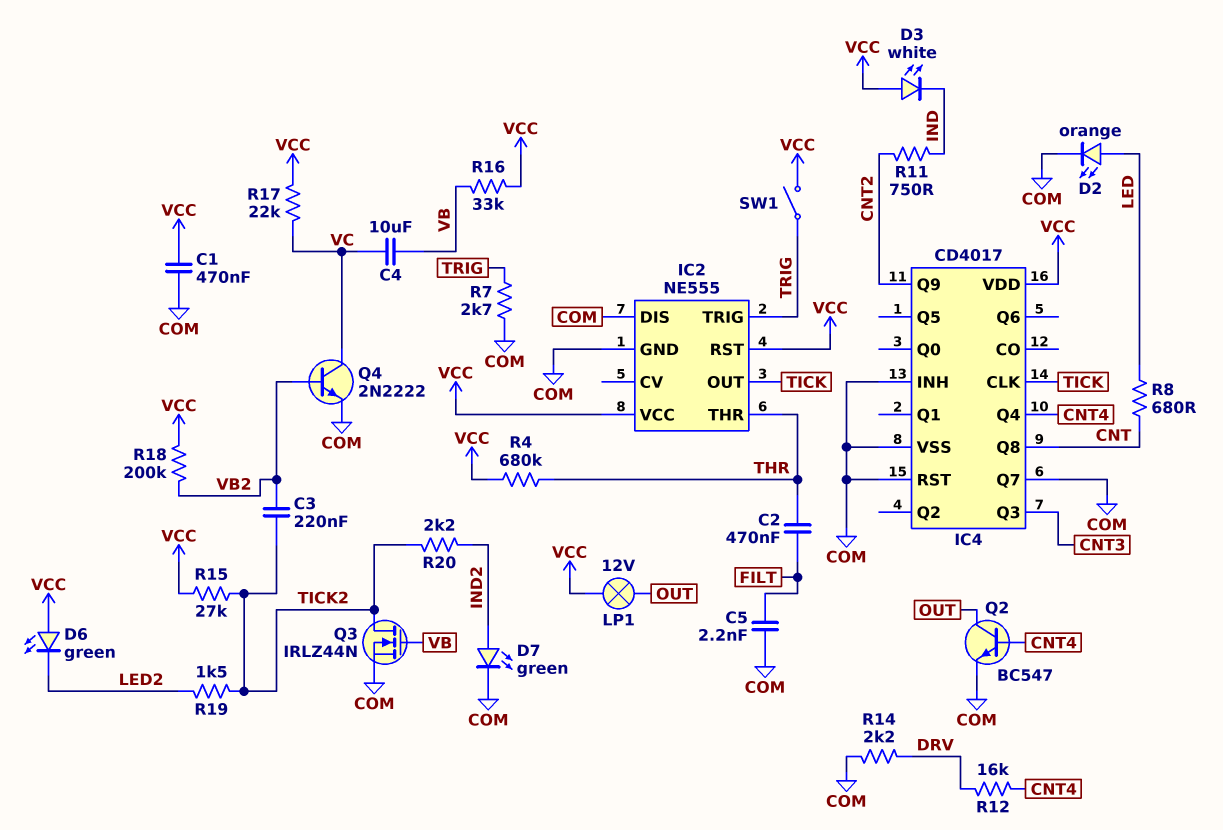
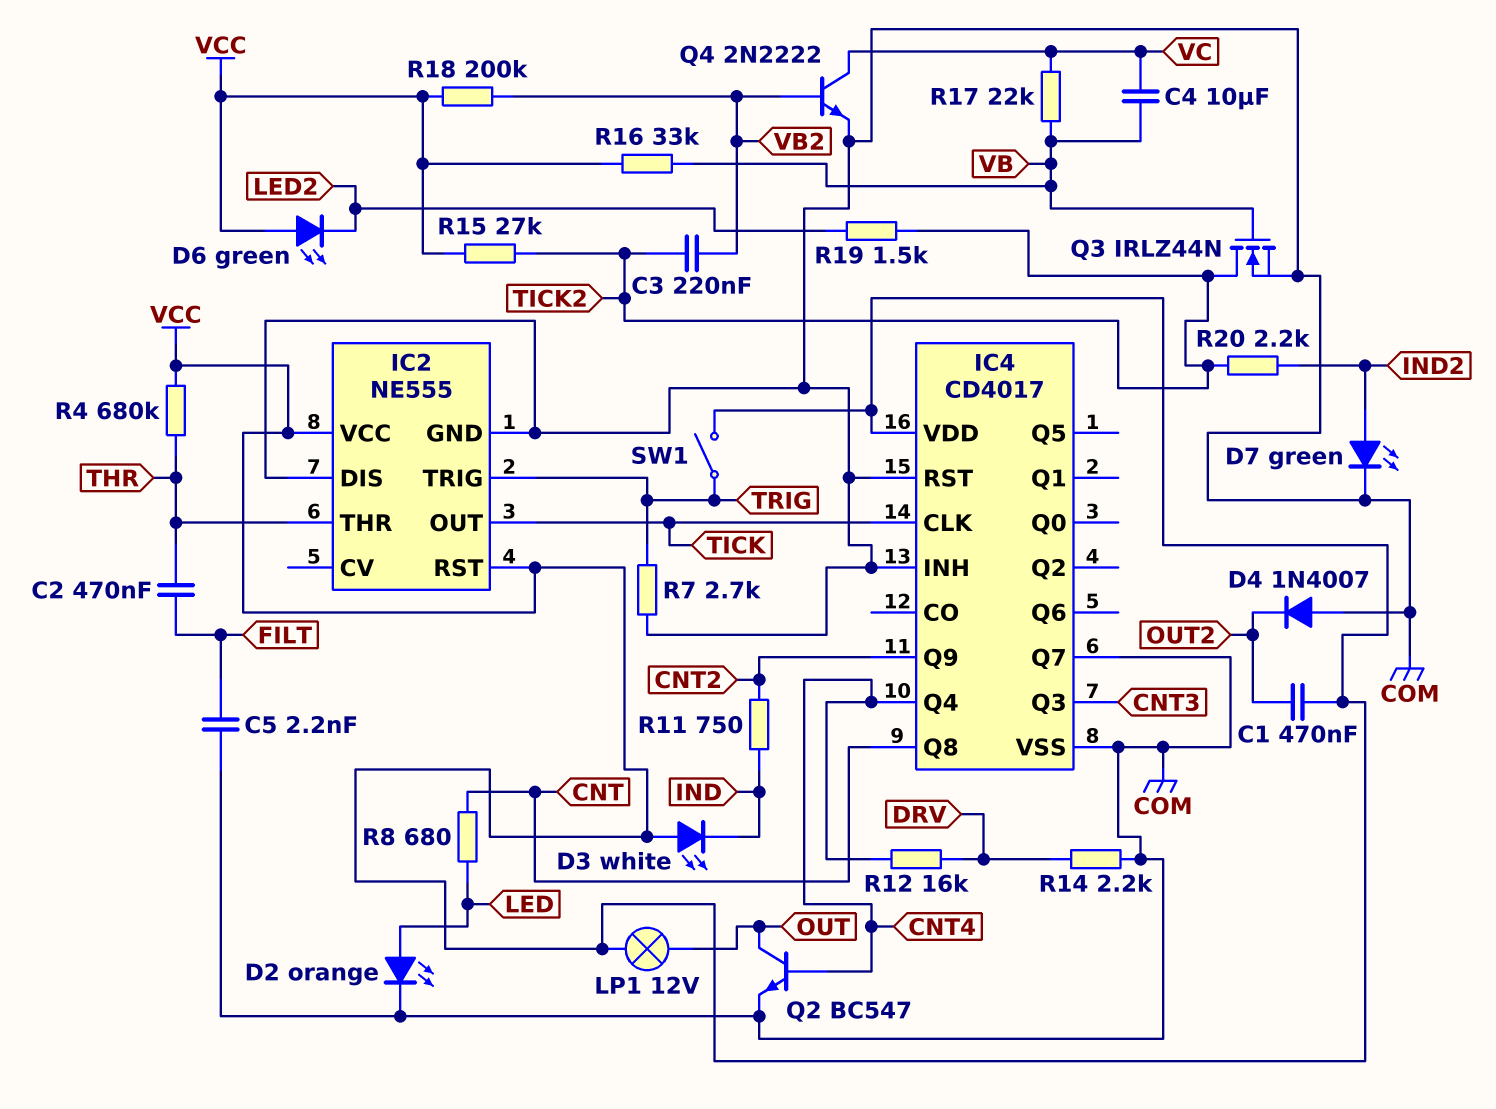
C1: 470nF (COM, VCC) -> 470nF (OUT2, VCC)
D4: none -> diode 1N4007 (A COM, K OUT2)
R17: 22k (VC, VCC) -> 22k (VB, VC)

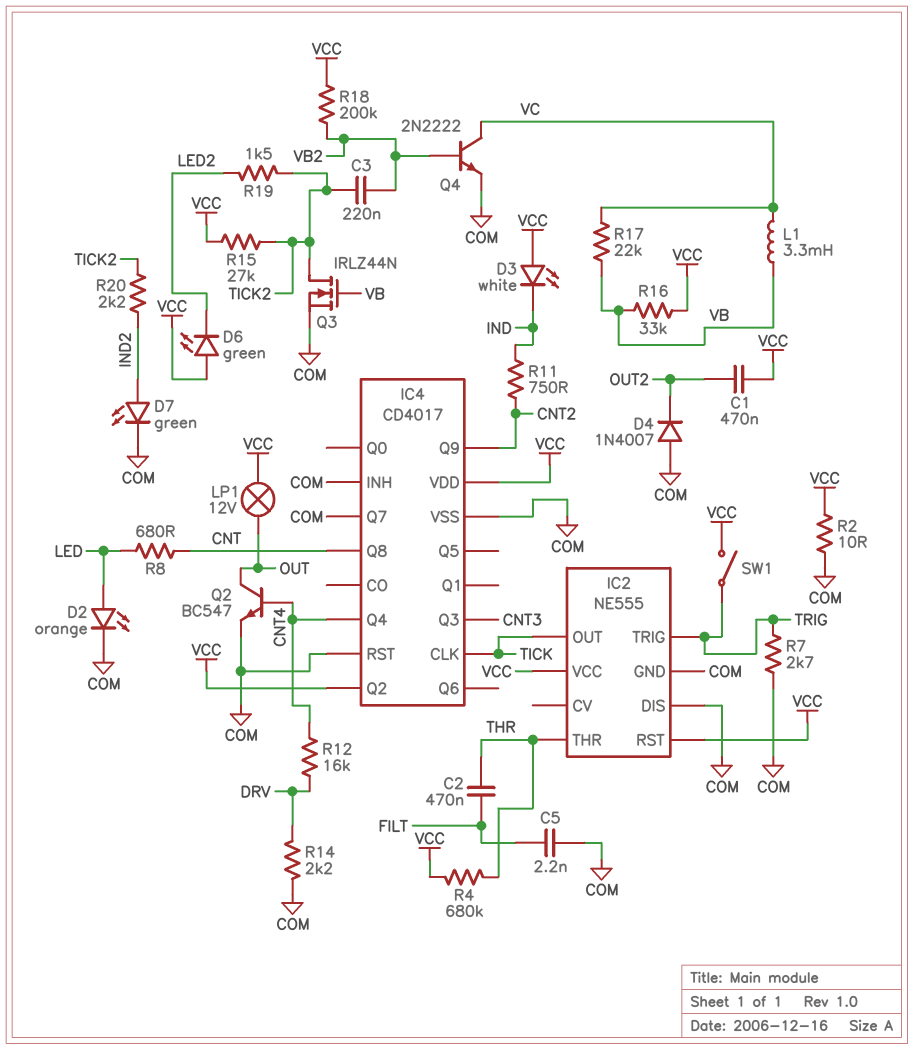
C4: 10uF (VB, VC) -> none
IC4 pin Q2: none -> VCC
L1: none -> 3.3mH (VB, VC)
R2: none -> 10 (COM, VCC)

